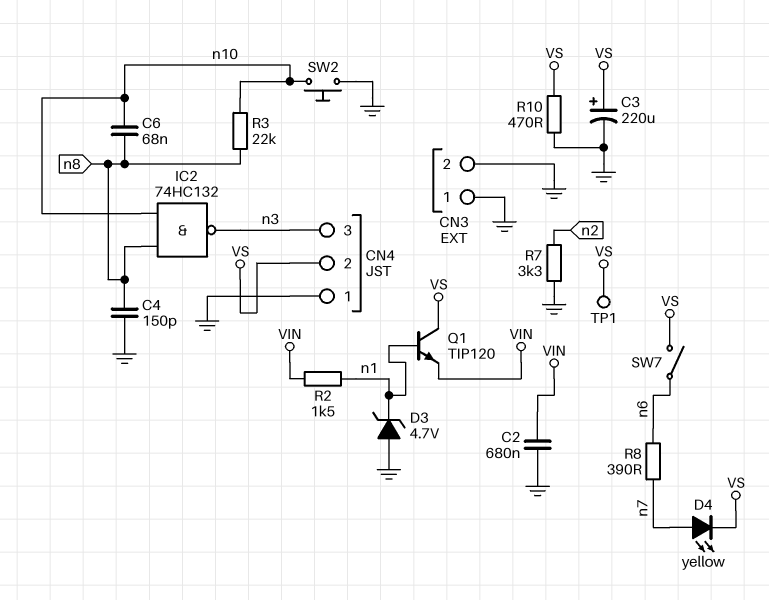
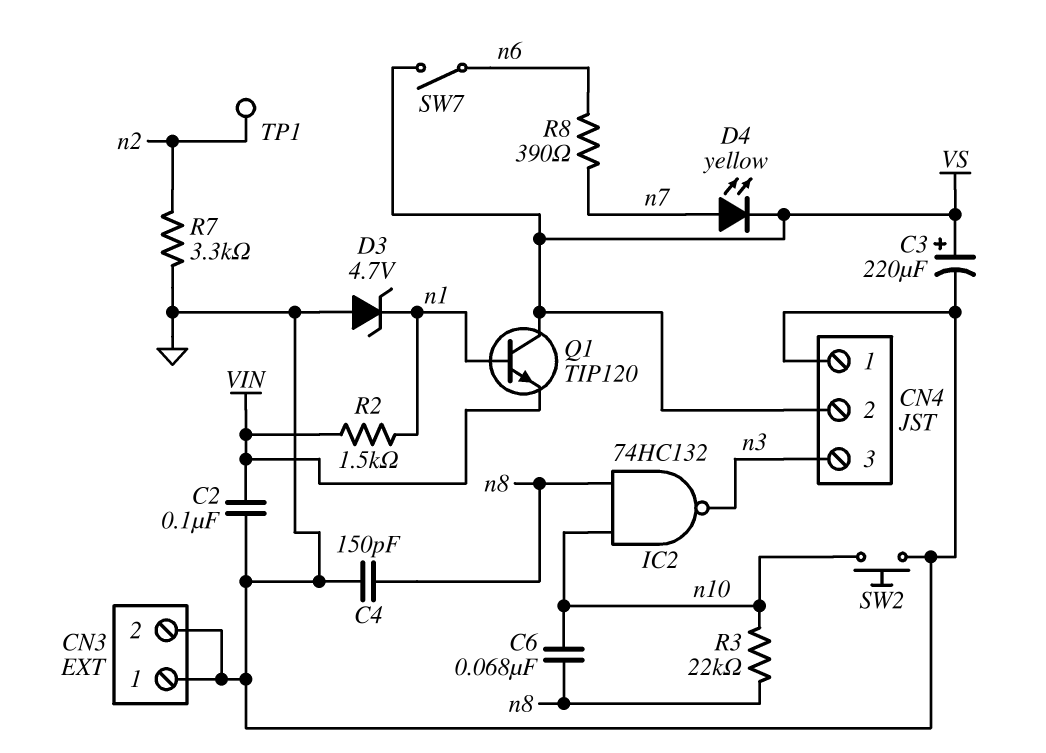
C2: 680nF (GND, VIN) -> 100nF (GND, VIN)
R10: 470 (GND, VS) -> none
TP1: test point (VS) -> test point (n2)

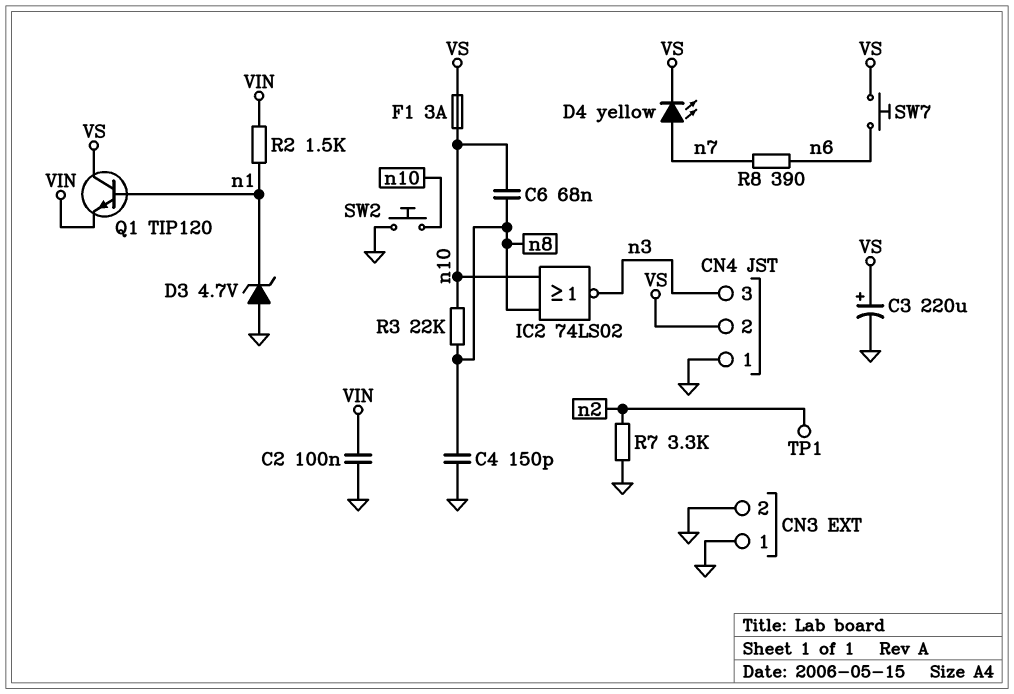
F1: none -> 3A (VS, n10)
IC2: NAND 74HC132 (in n8, in n10, out n3) -> NOR 74LS02 (in n8, in n10, out n3)
SW7: switch (VS, n6) -> button (VS, n6)

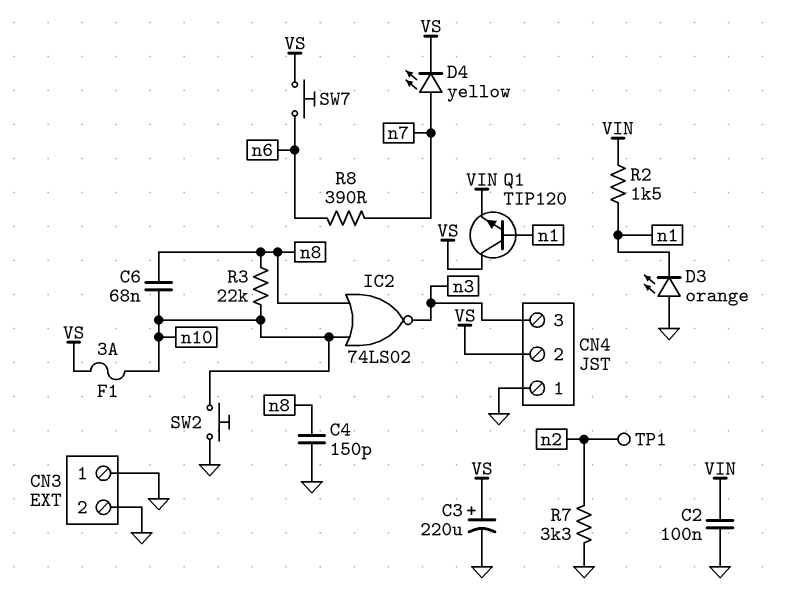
D3: zener 4.7V (A GND, K n1) -> LED orange (A GND, K n1)

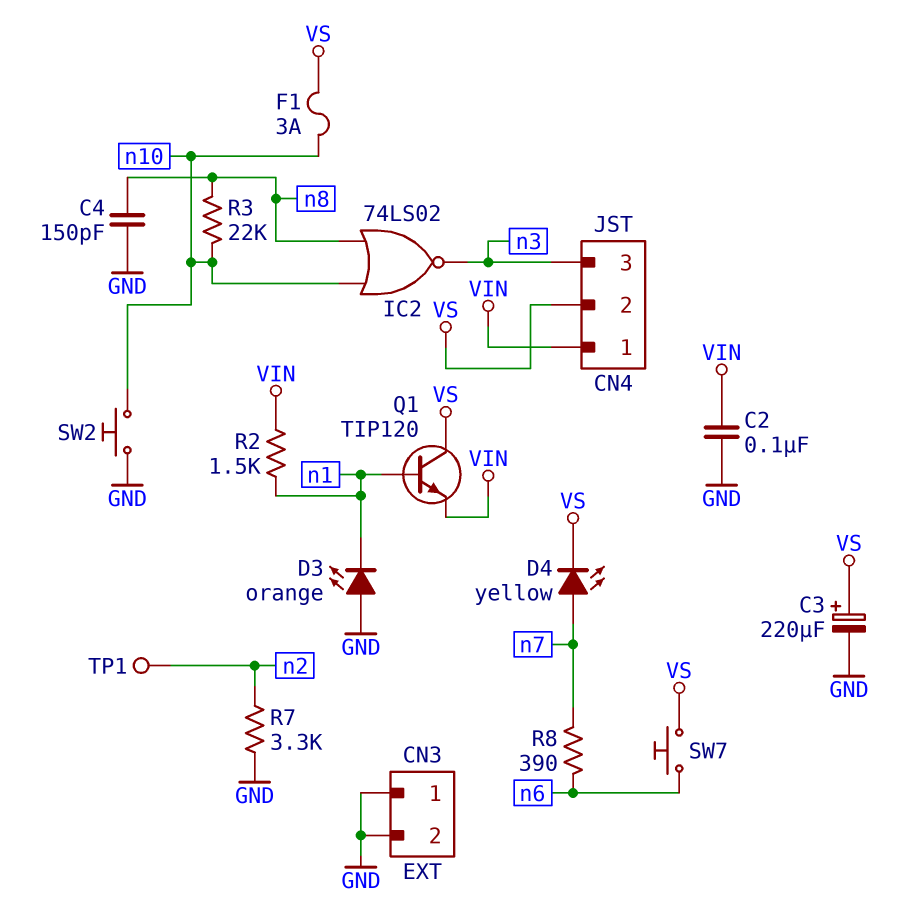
C6: 68nF (n8, n10) -> none
CN4 pin 1: GND -> VIN

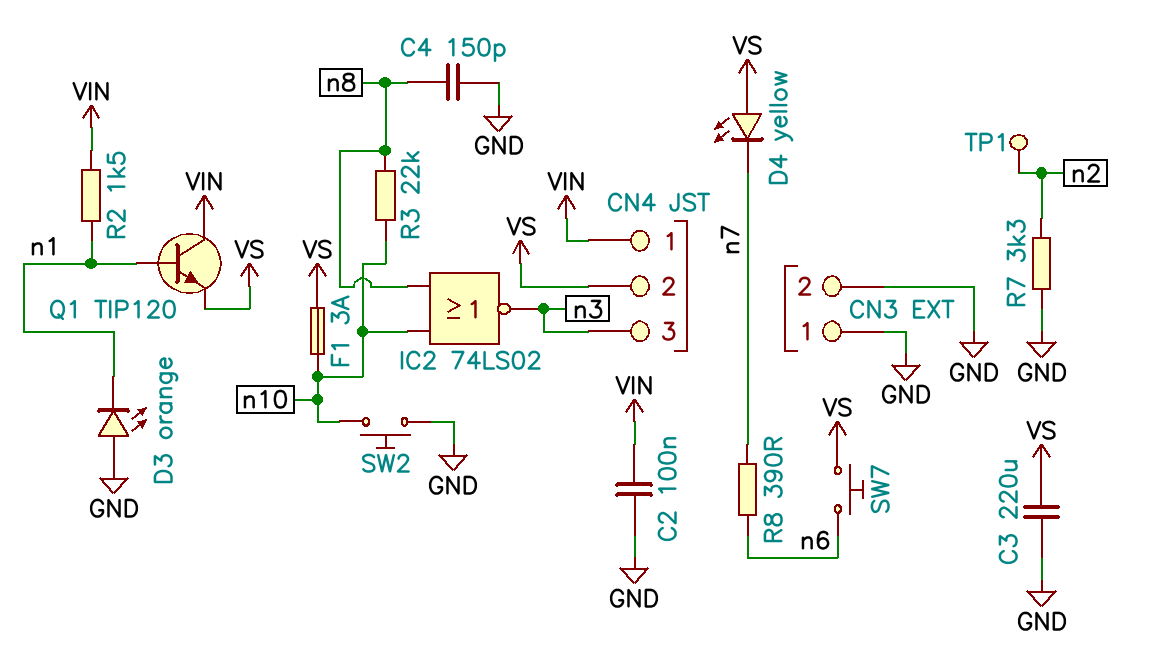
C3: 220uF (plus VS, minus GND) -> 220uF (GND, VS)
D4: LED yellow (A n7, K VS) -> LED yellow (A VS, K n7)
Q1: NPN TIP120 (B n1, C VS, E VIN) -> NPN TIP120 (B n1, C VIN, E VS)

